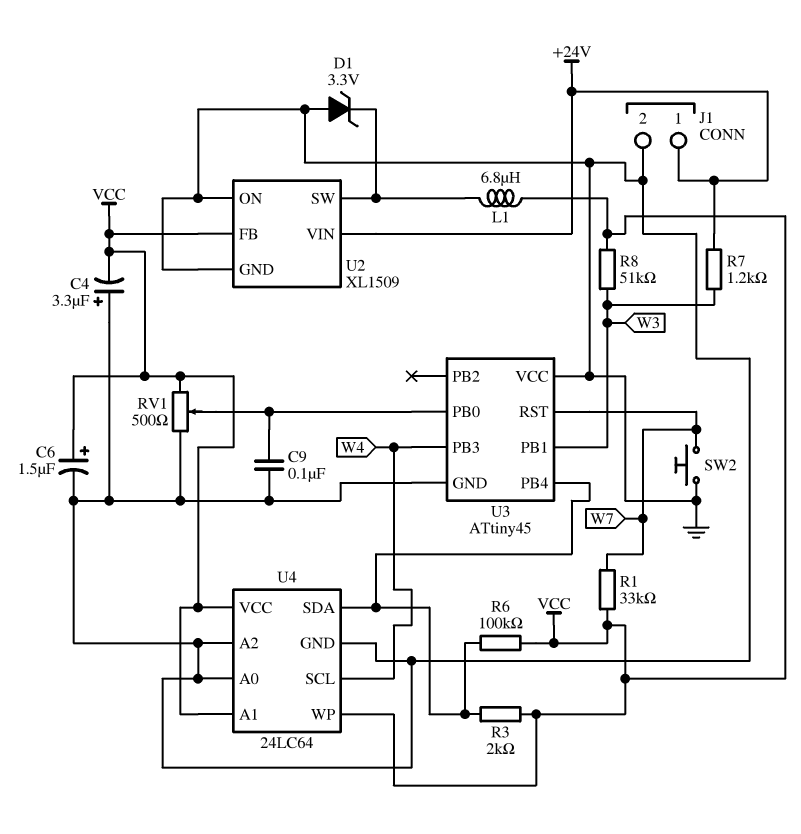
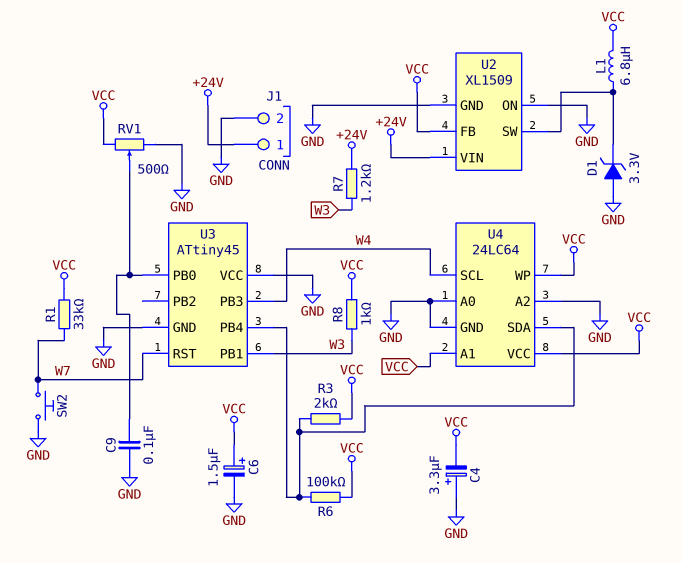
R8: 51k (VCC, W3) -> 1k (VCC, W3)

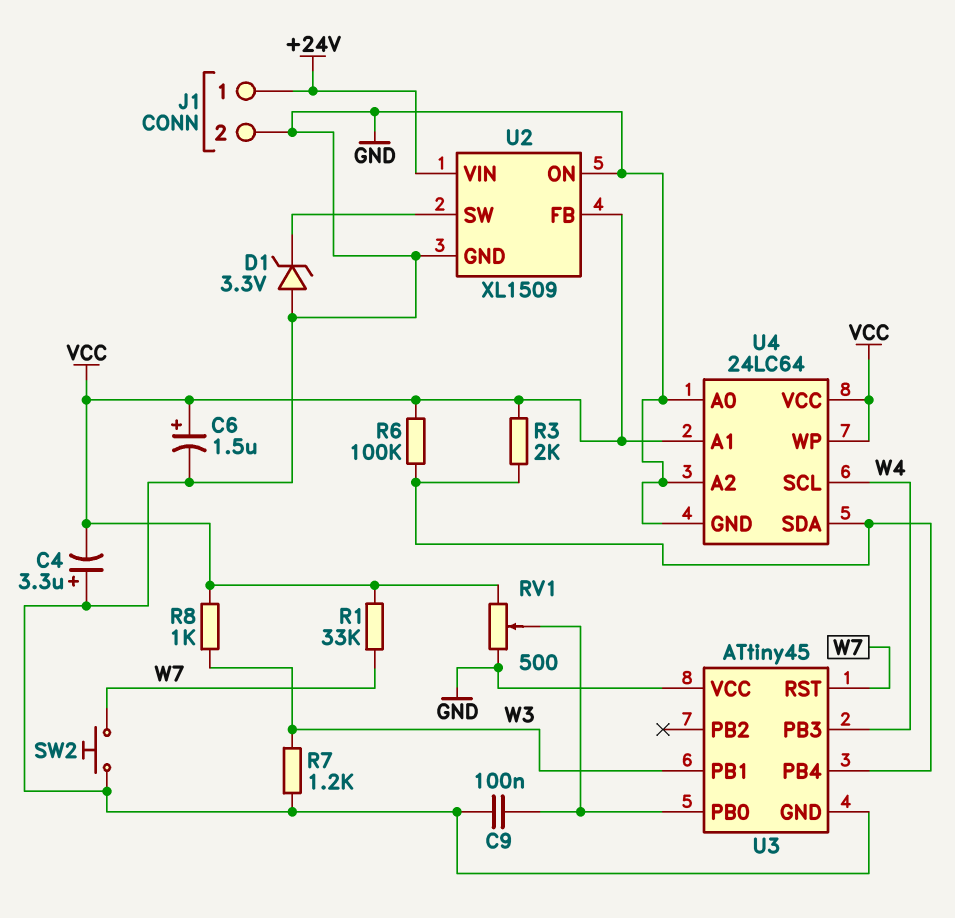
L1: 6.8uH (U2/SW, VCC) -> none
R7: 1.2k (+24V, W3) -> 1.2k (GND, W3)

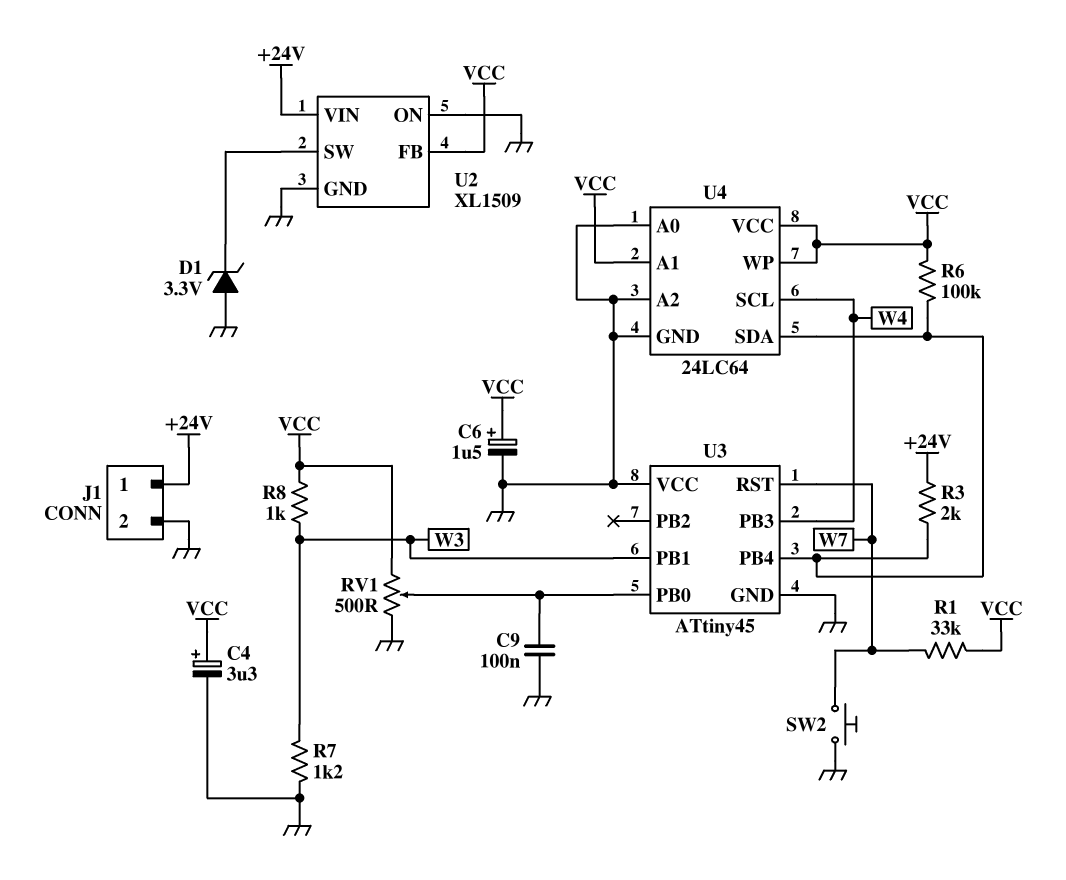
C4: 3.3uF (plus GND, minus VCC) -> 3.3uF (plus VCC, minus GND)
R3: 2k (U3/PB4, VCC) -> 2k (+24V, U3/PB4)

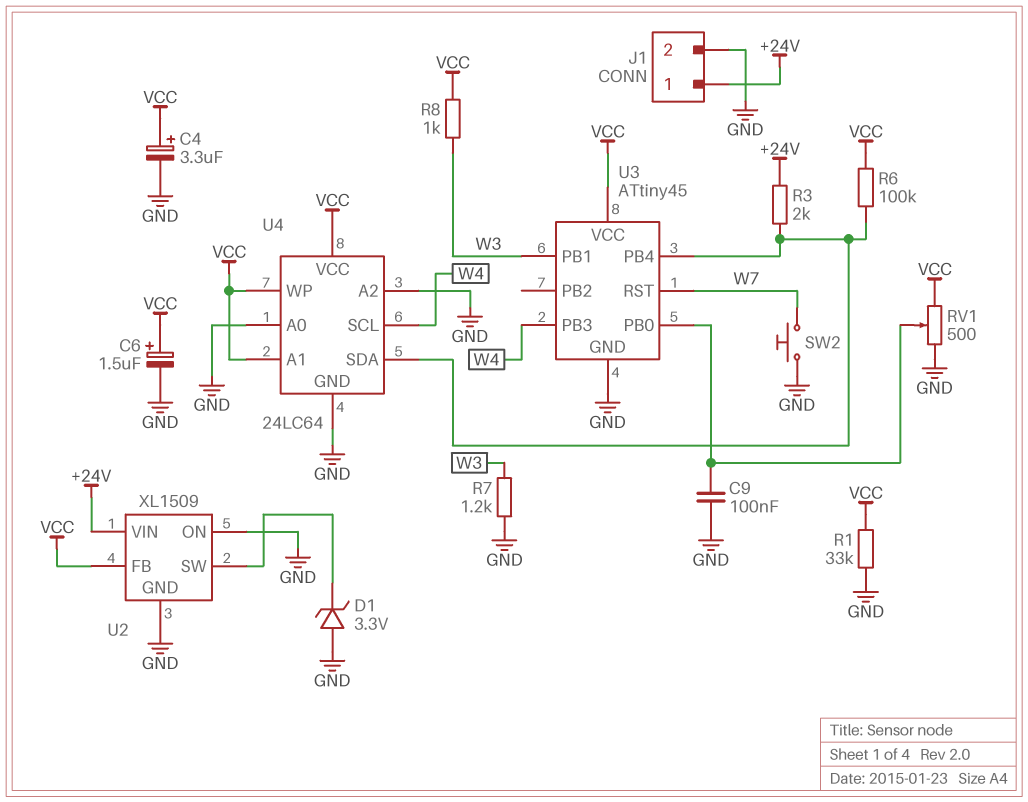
R1: 33k (VCC, W7) -> 33k (GND, VCC)
U3 pin VCC: GND -> VCC

